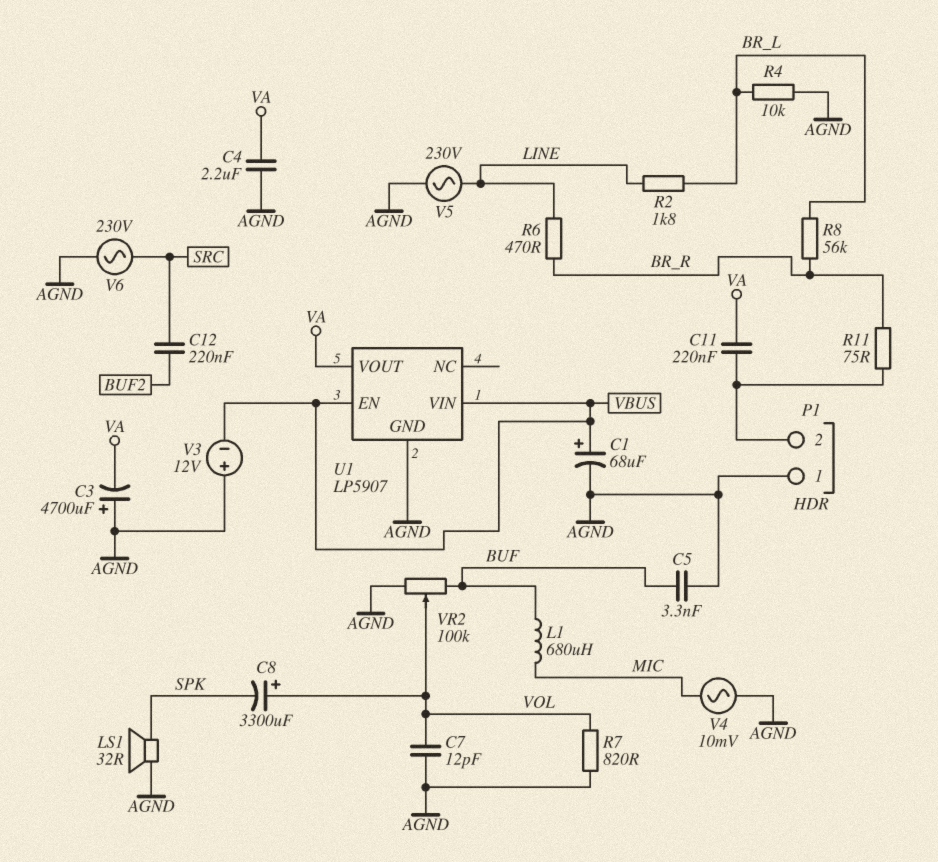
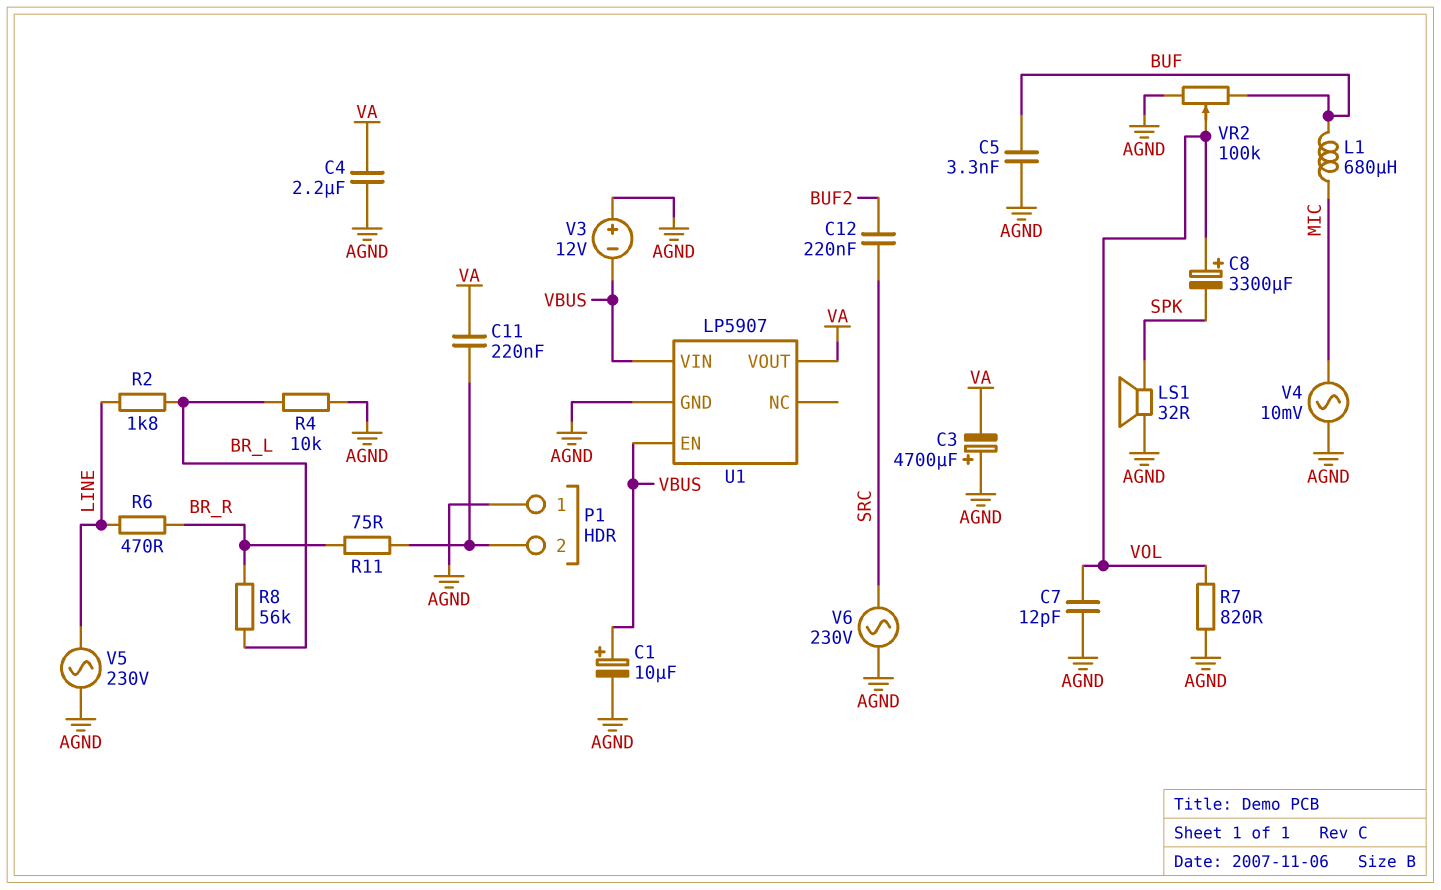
C1: 68uF (plus VBUS, minus AGND) -> 10uF (plus VBUS, minus AGND)

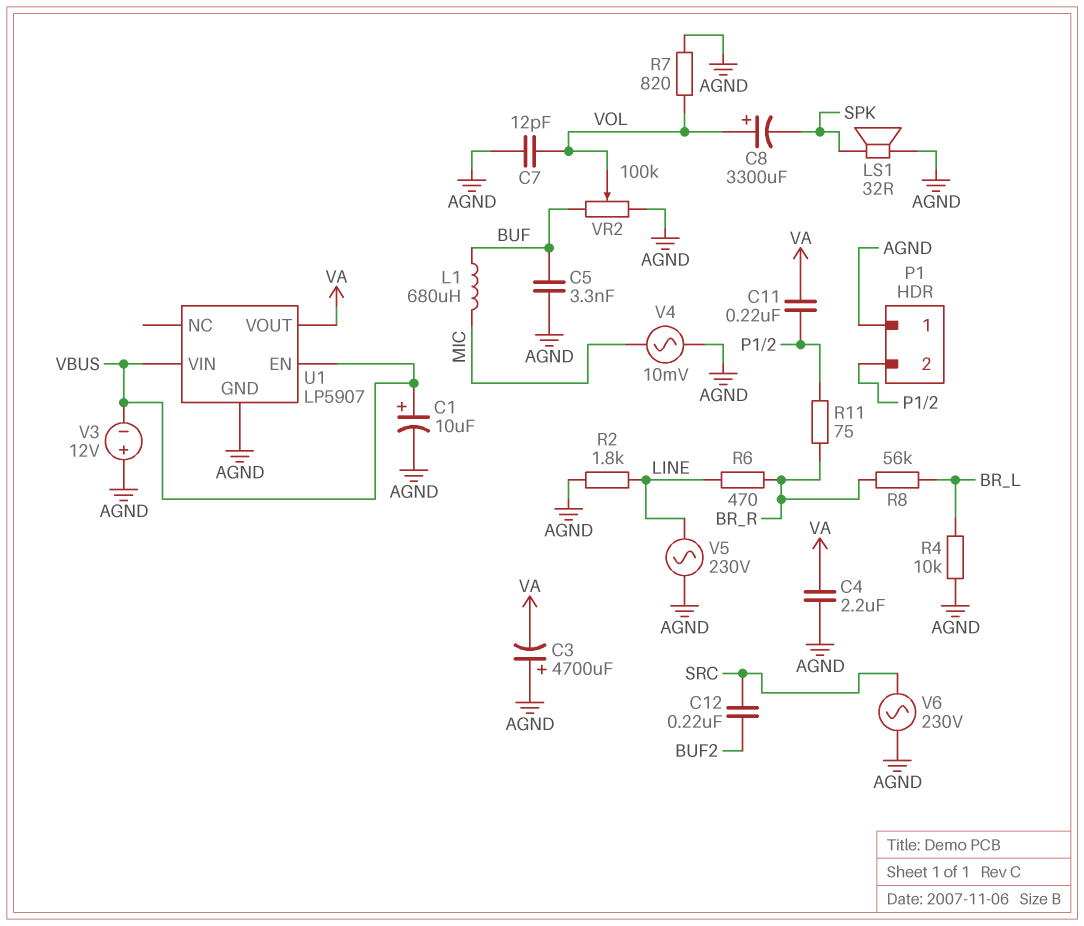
R2: 1.8k (BR_L, LINE) -> 1.8k (AGND, LINE)

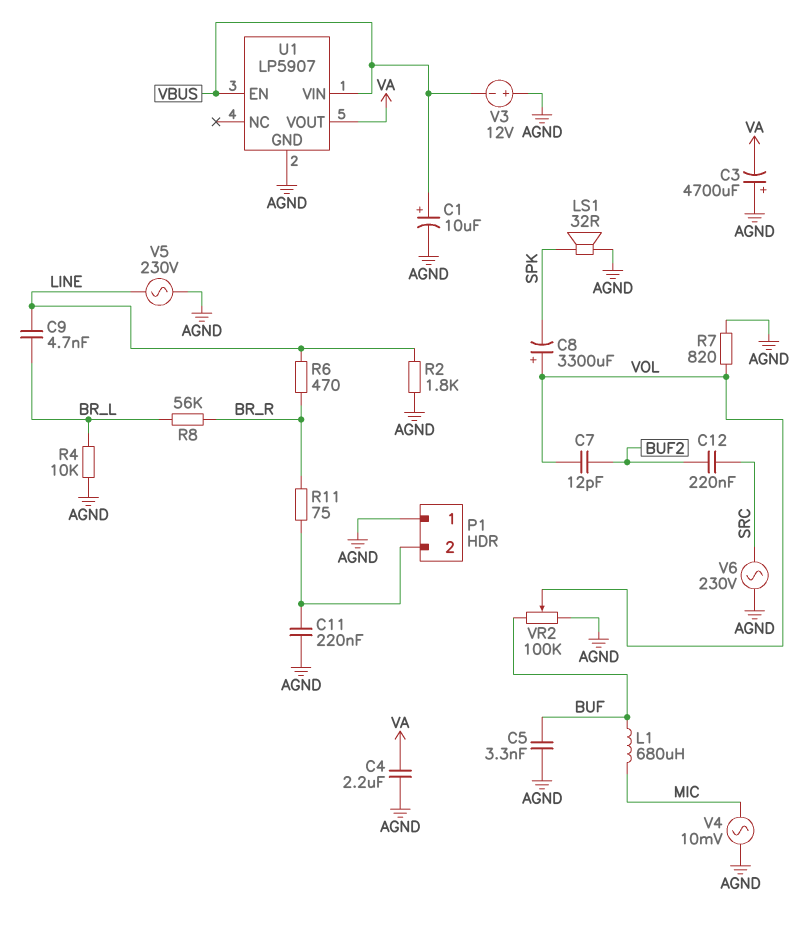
C7: 12pF (AGND, VOL) -> 12pF (BUF2, VOL)
C9: none -> 4.7nF (BR_L, LINE)
C11: 220nF (P1/2, VA) -> 220nF (AGND, P1/2)

